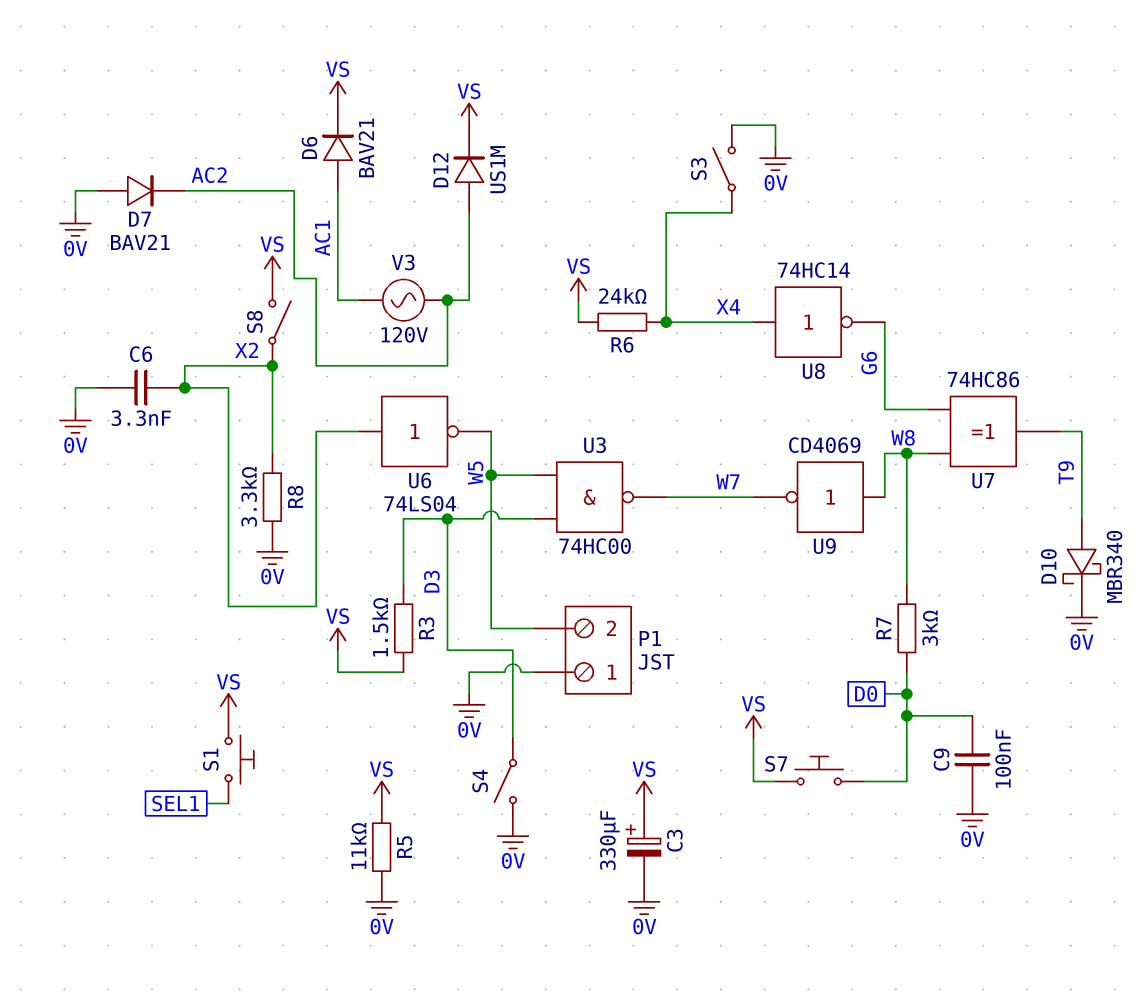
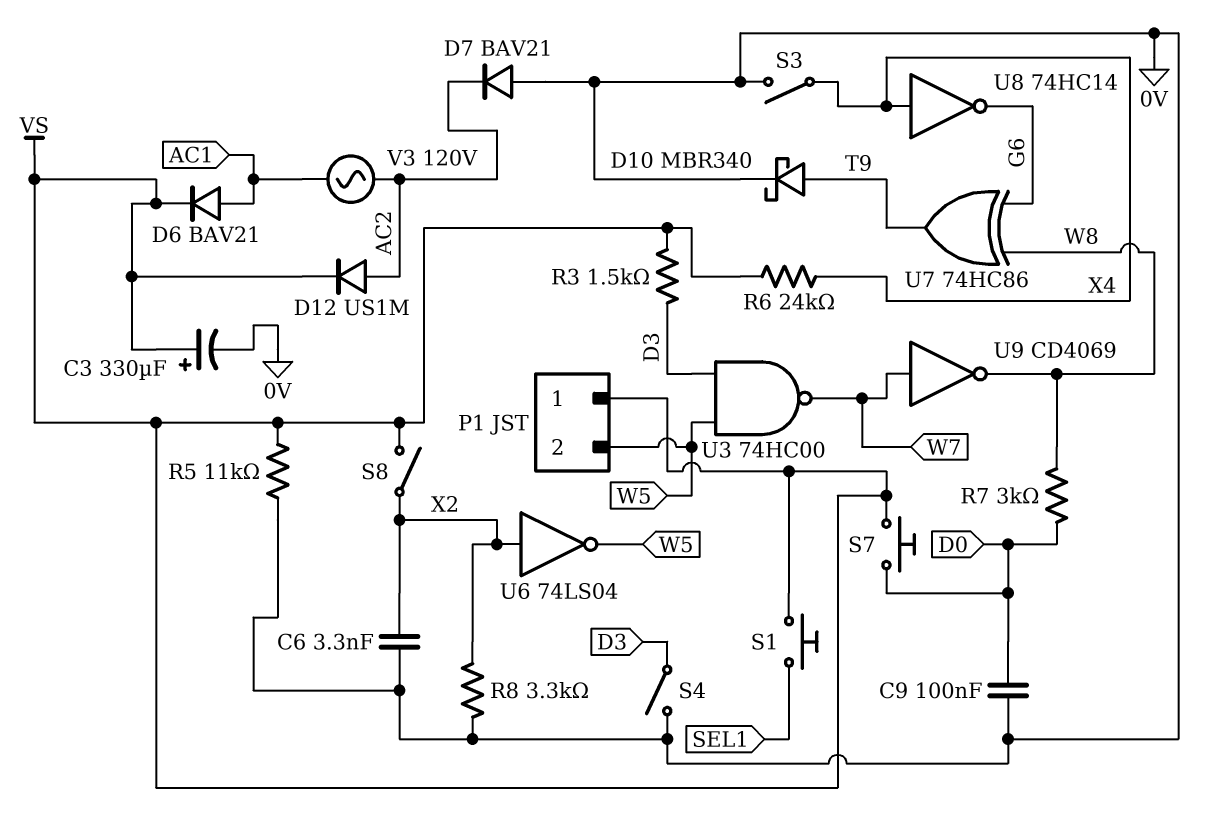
P1 pin 1: 0V -> VS
U9: NOT CD4069 (in W8, out W7) -> NOT CD4069 (in W7, out W8)

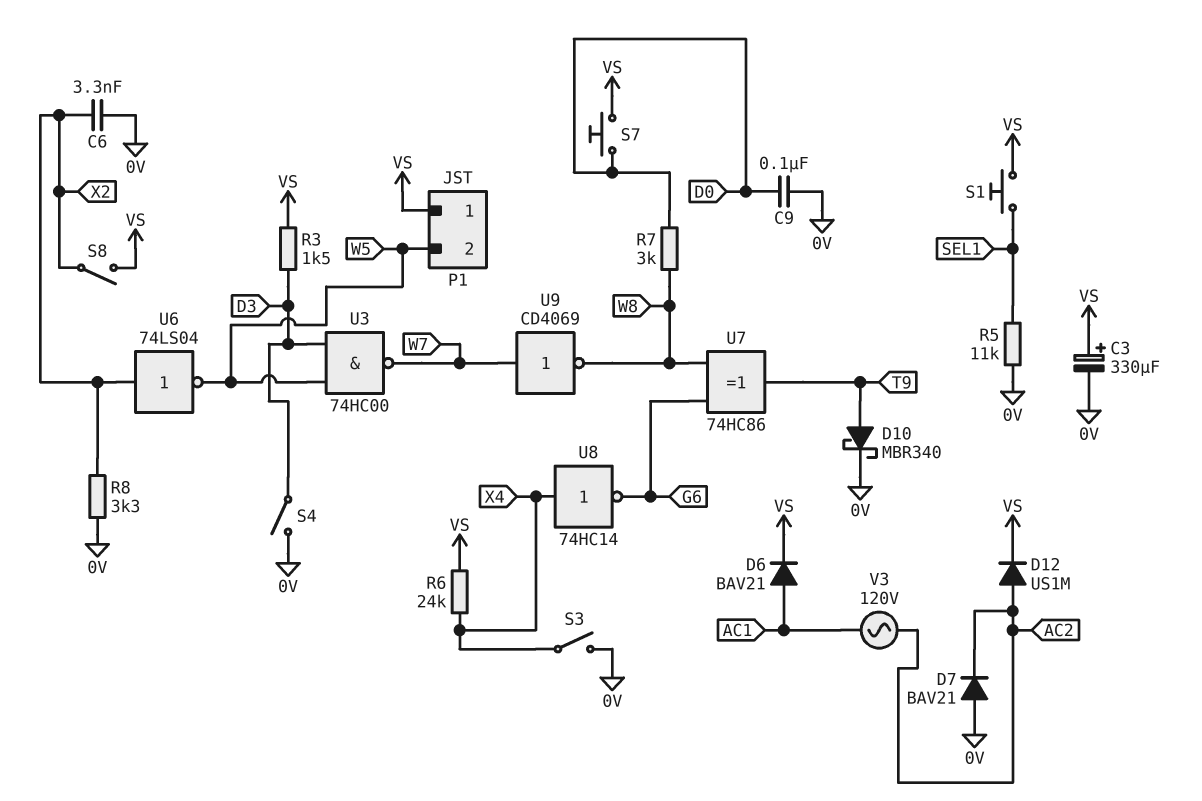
R5: 11k (0V, VS) -> 11k (0V, SEL1)

